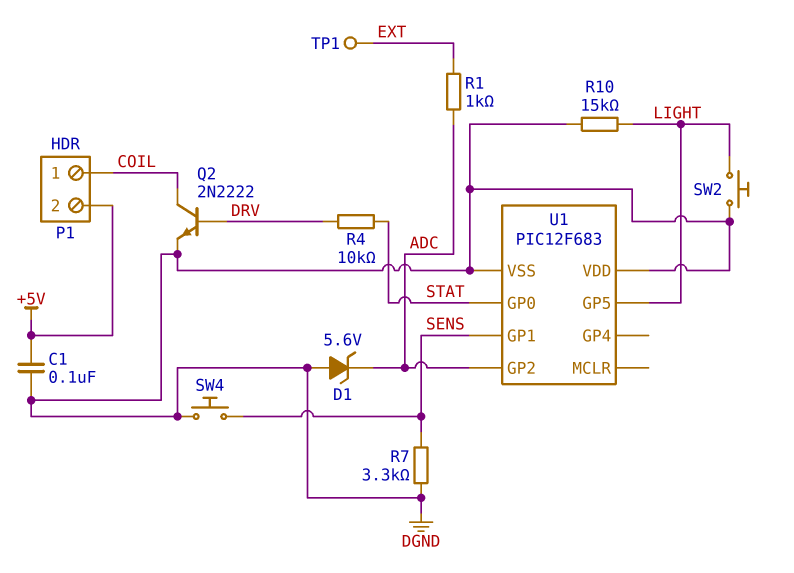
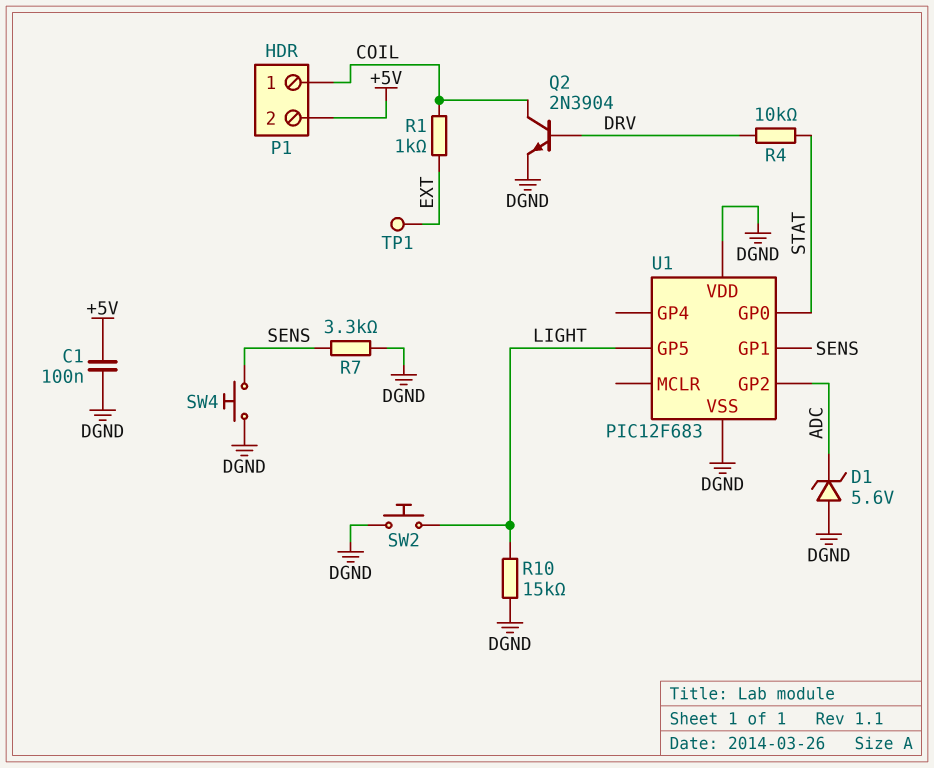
Q2: NPN 2N2222 (B DRV, C COIL, E DGND) -> NPN 2N3904 (B DRV, C COIL, E DGND)
R1: 1k (ADC, EXT) -> 1k (COIL, EXT)

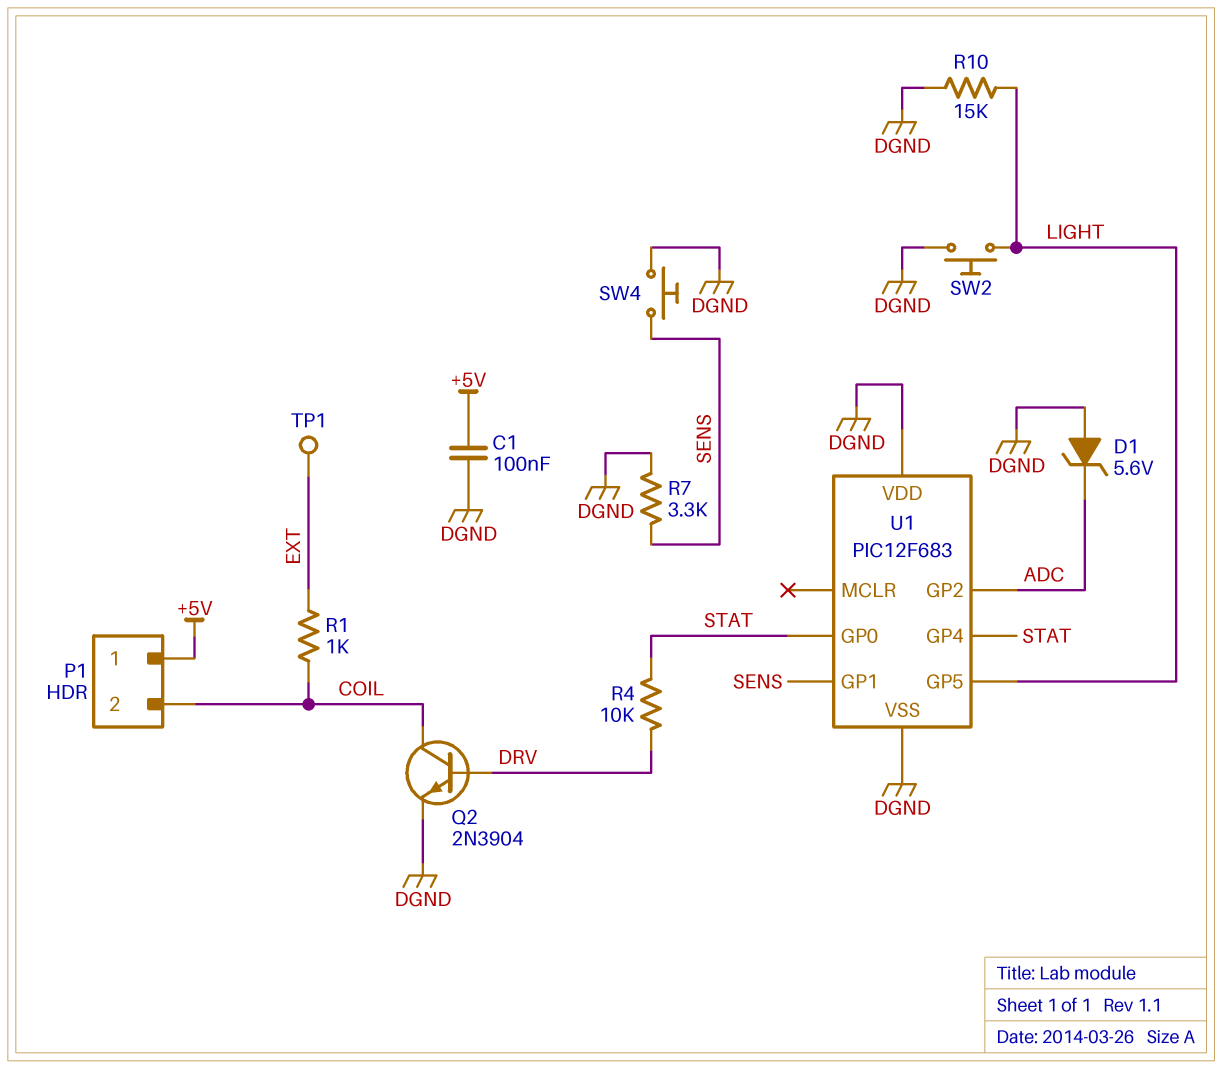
P1 pin 1: COIL -> +5V
P1 pin 2: +5V -> COIL
U1 pin GP4: none -> STAT

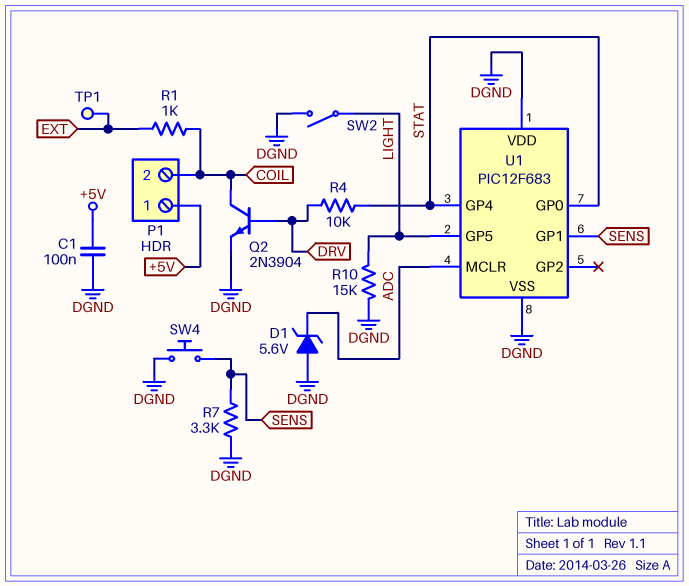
SW2: button (DGND, LIGHT) -> switch (DGND, LIGHT)
U1 pin GP2: ADC -> none
U1 pin MCLR: none -> ADC

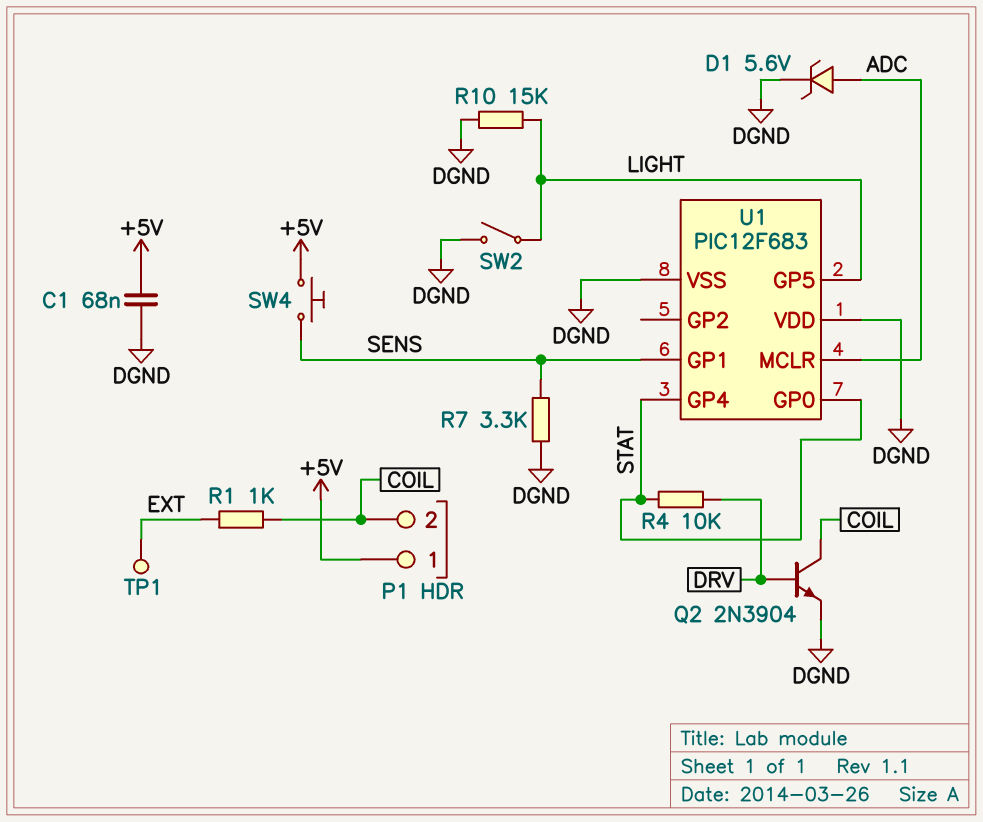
C1: 100nF (+5V, DGND) -> 68nF (+5V, DGND)
D1: zener 5.6V (A DGND, K ADC) -> zener 5.6V (A ADC, K DGND)
SW4: button (DGND, SENS) -> button (+5V, SENS)

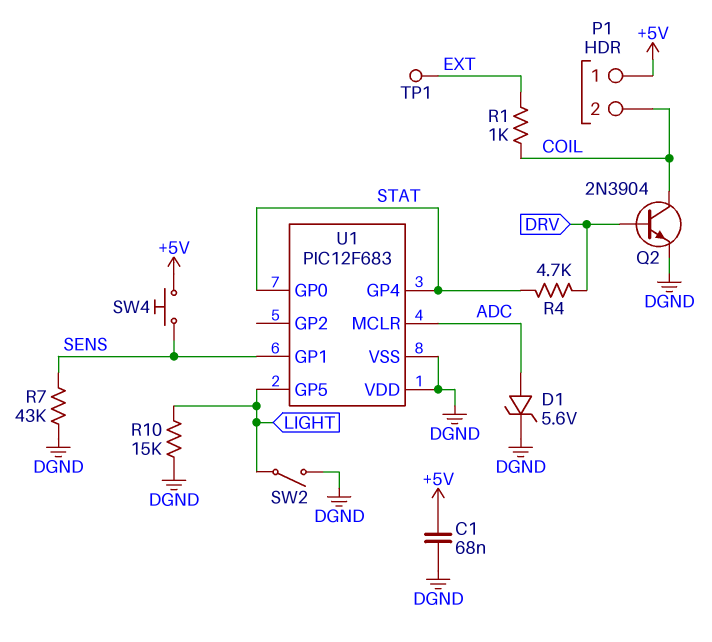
R4: 10k (DRV, STAT) -> 4.7k (DRV, STAT)
R7: 3.3k (DGND, SENS) -> 43k (DGND, SENS)

